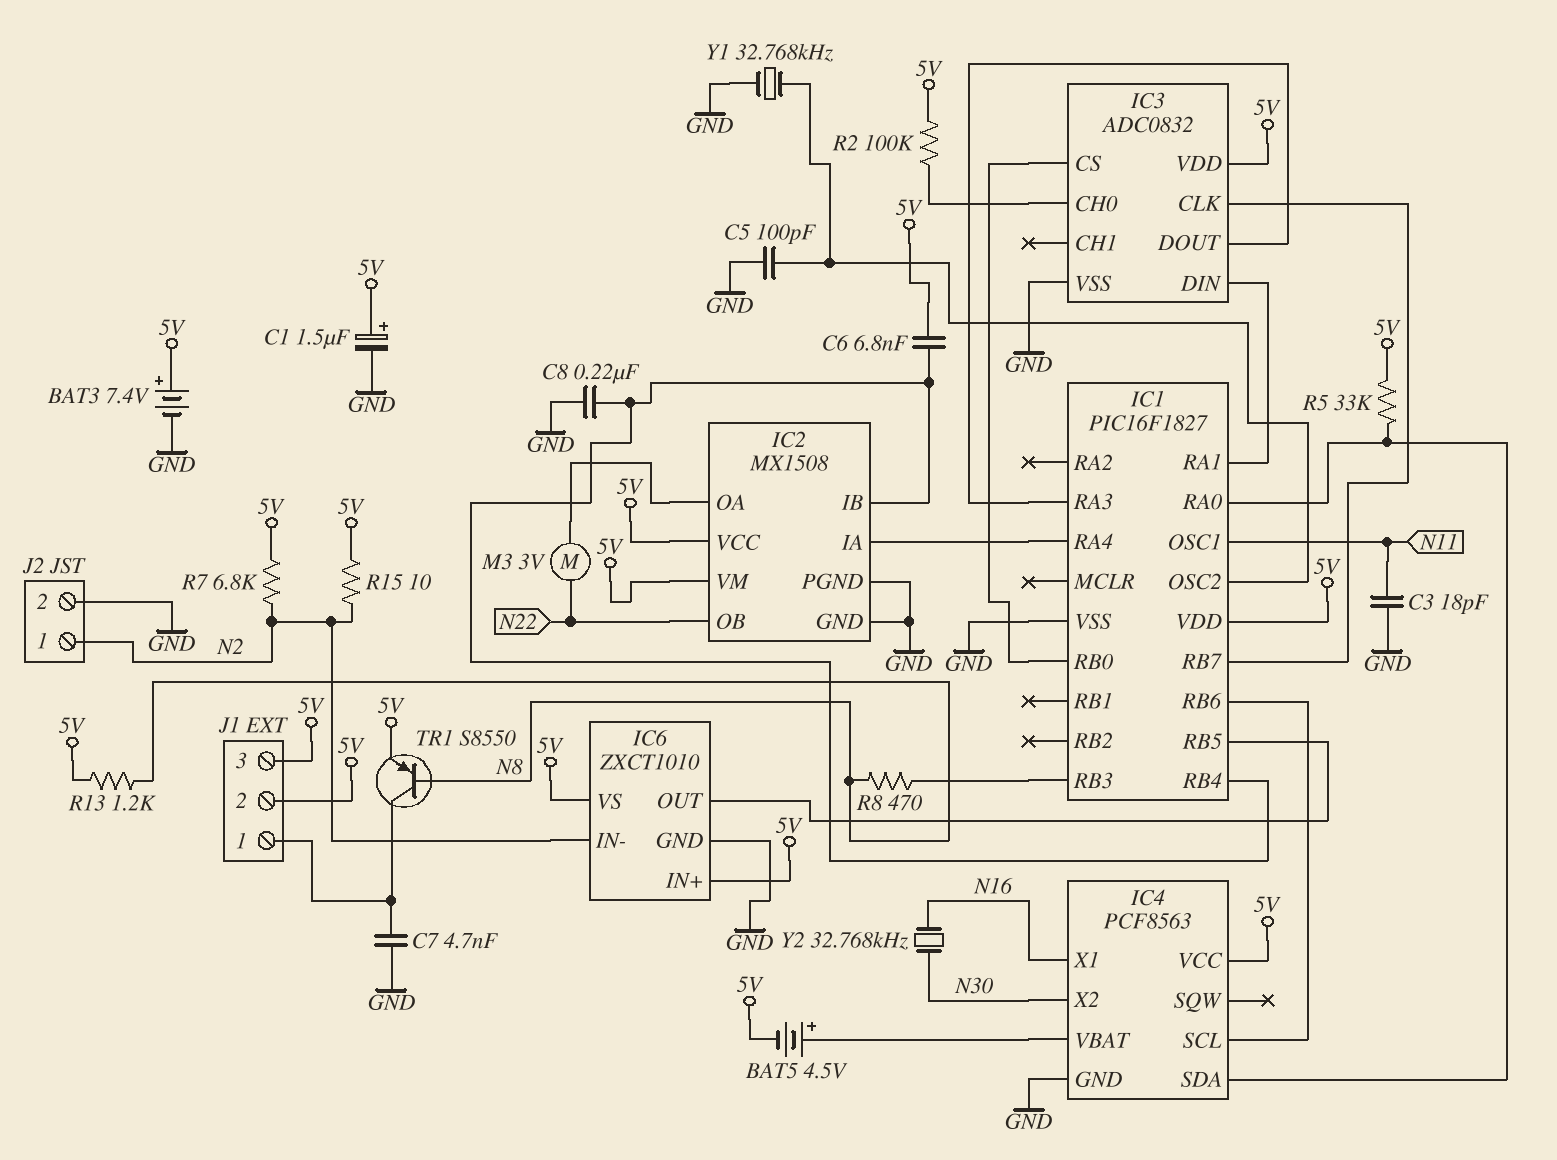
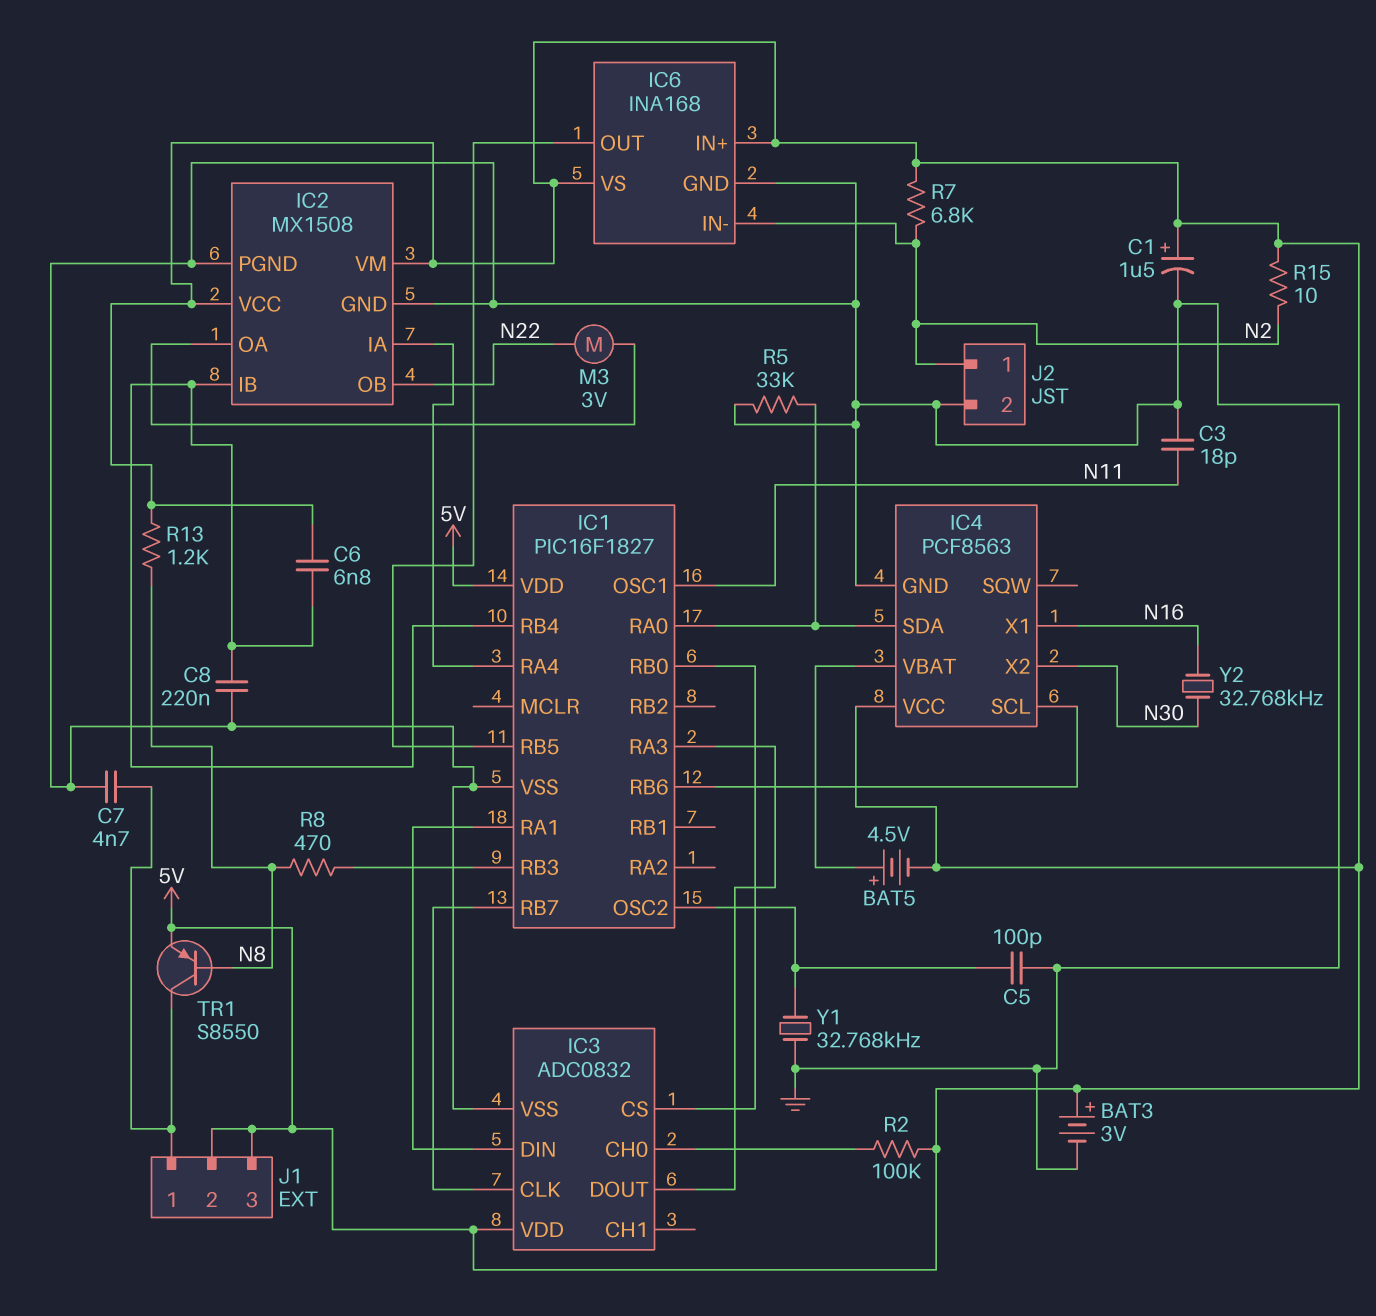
BAT3: 7.4V (plus 5V, minus GND) -> 3V (plus 5V, minus GND)
IC6: ZXCT1010 -> INA168
R5: 33k (5V, IC1/RA0) -> 33k (GND, IC1/RA0)

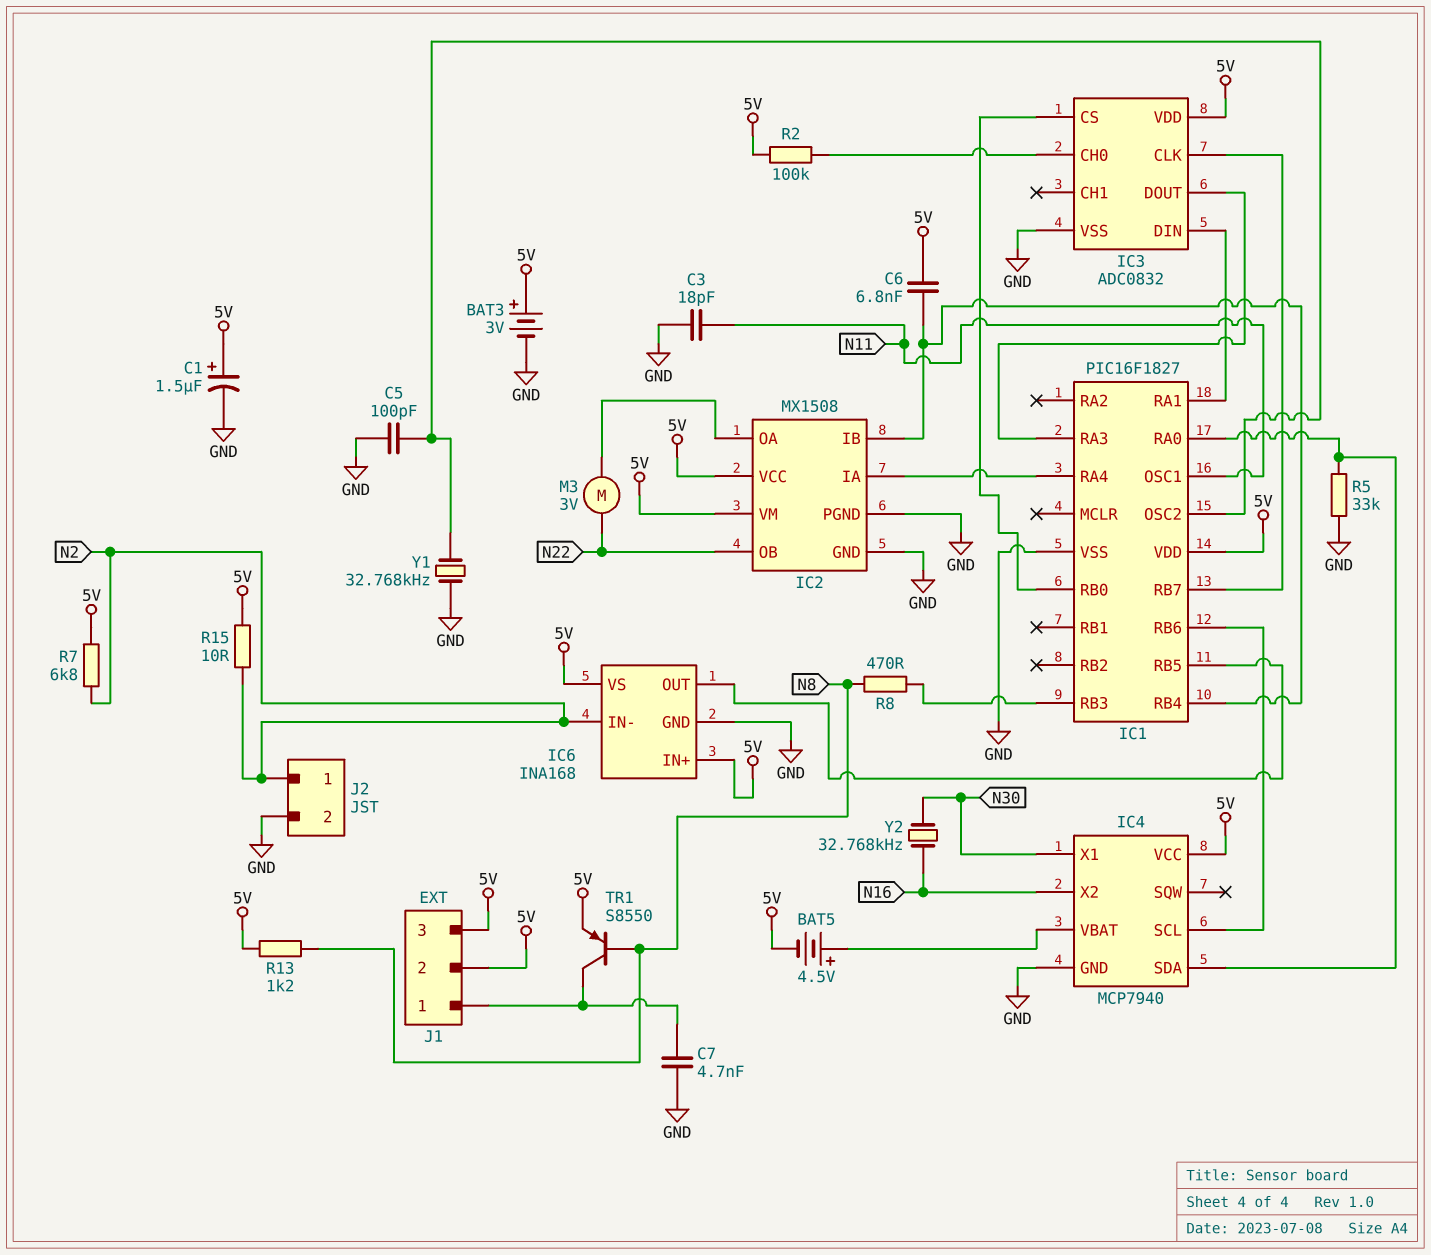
C8: 220nF (GND, IC1/RB4) -> none
IC4: PCF8563 -> MCP7940
IC4 pin X1: N16 -> N30
IC4 pin X2: N30 -> N16

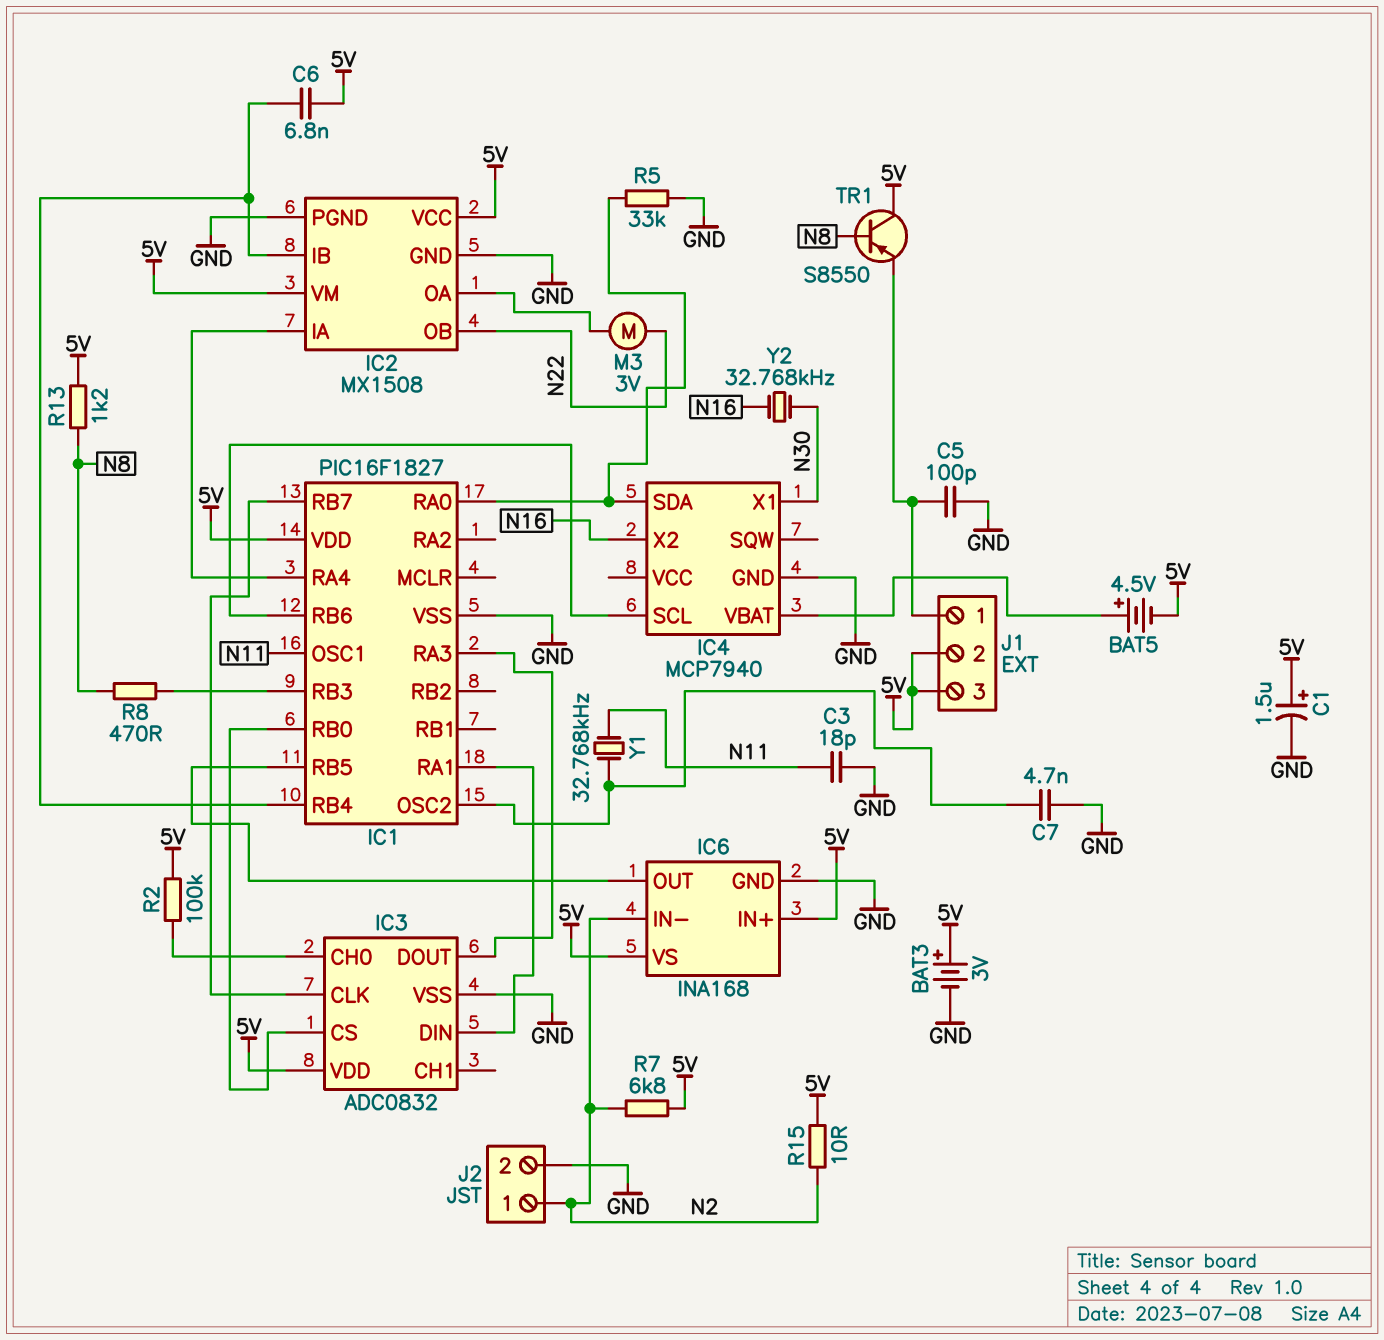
C5: 100pF (GND, IC1/OSC2) -> 100pF (GND, J1/1)
C7: 4.7nF (GND, J1/1) -> 4.7nF (GND, IC1/OSC2)
IC4 pin VCC: 5V -> none
TR1: PNP S8550 (B N8, C J1/1, E 5V) -> PNP S8550 (B N8, C 5V, E J1/1)
Y1: 32.768kHz (GND, IC1/OSC2) -> 32.768kHz (IC1/OSC2, N11)

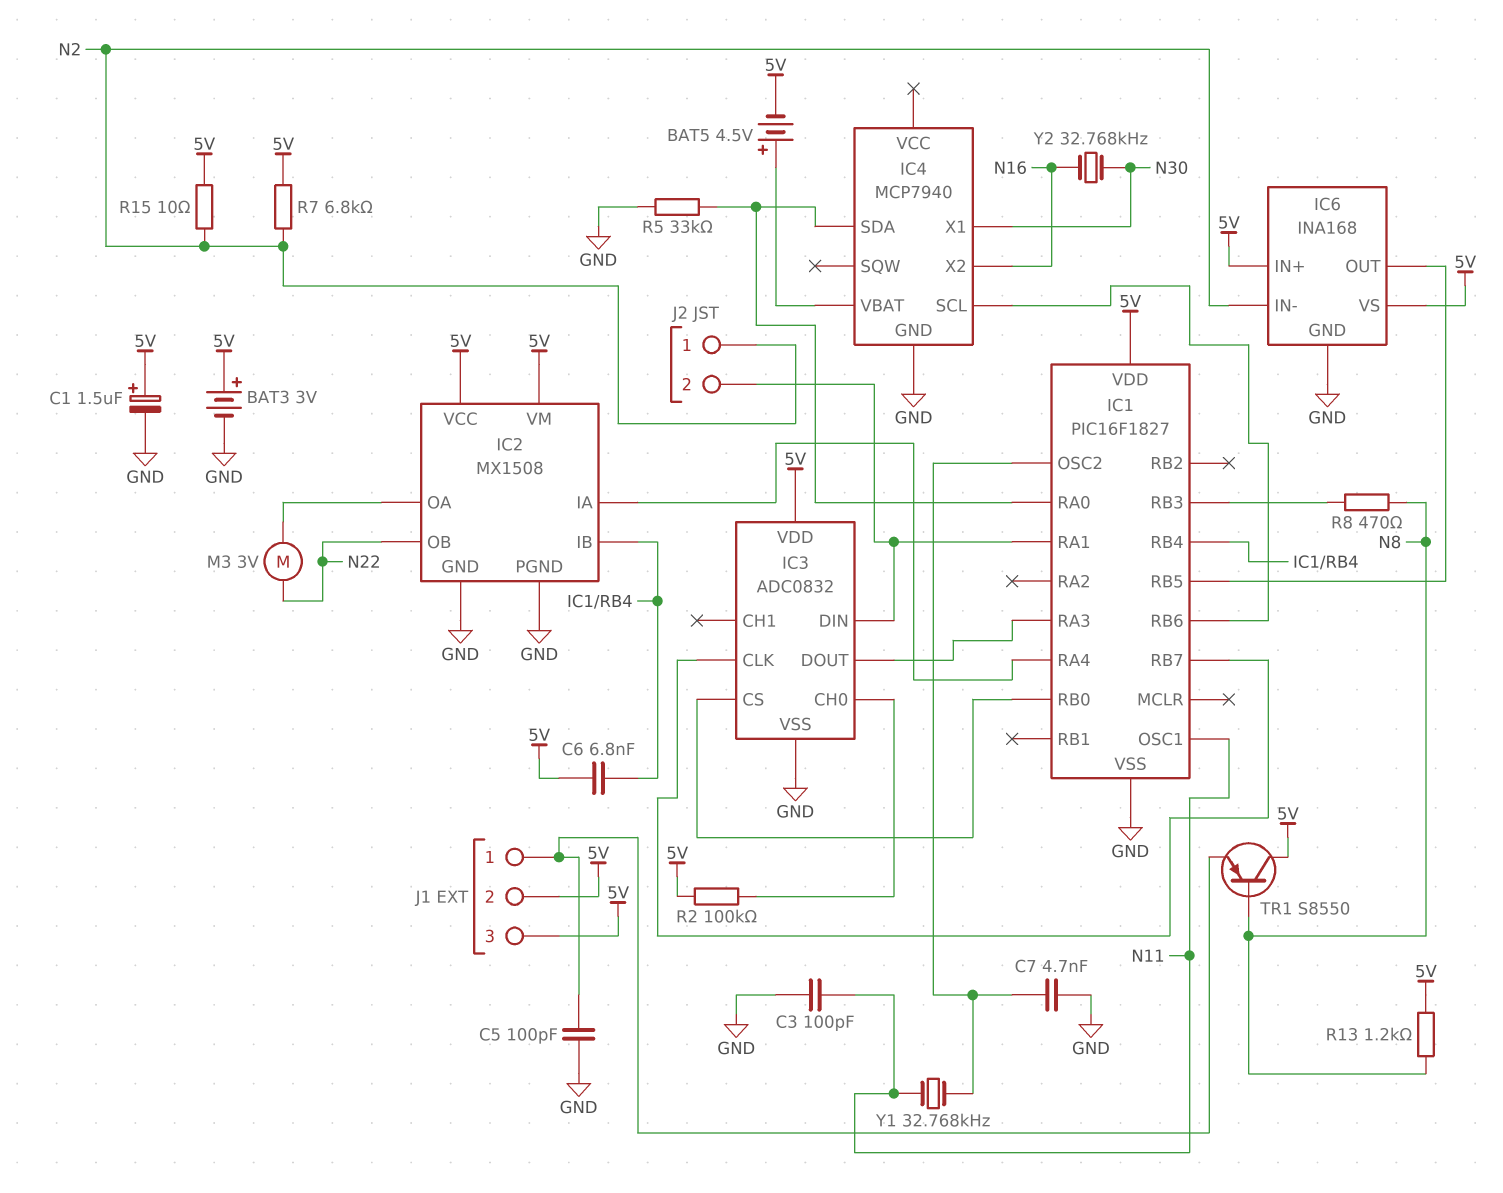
C3: 18pF (GND, N11) -> 100pF (GND, N11)
J2 pin 2: GND -> IC1/RA1

